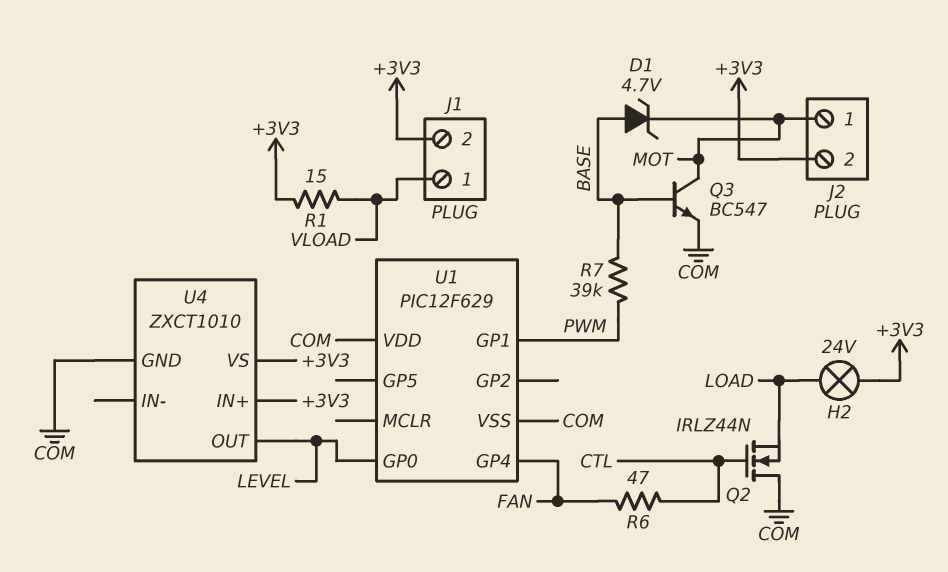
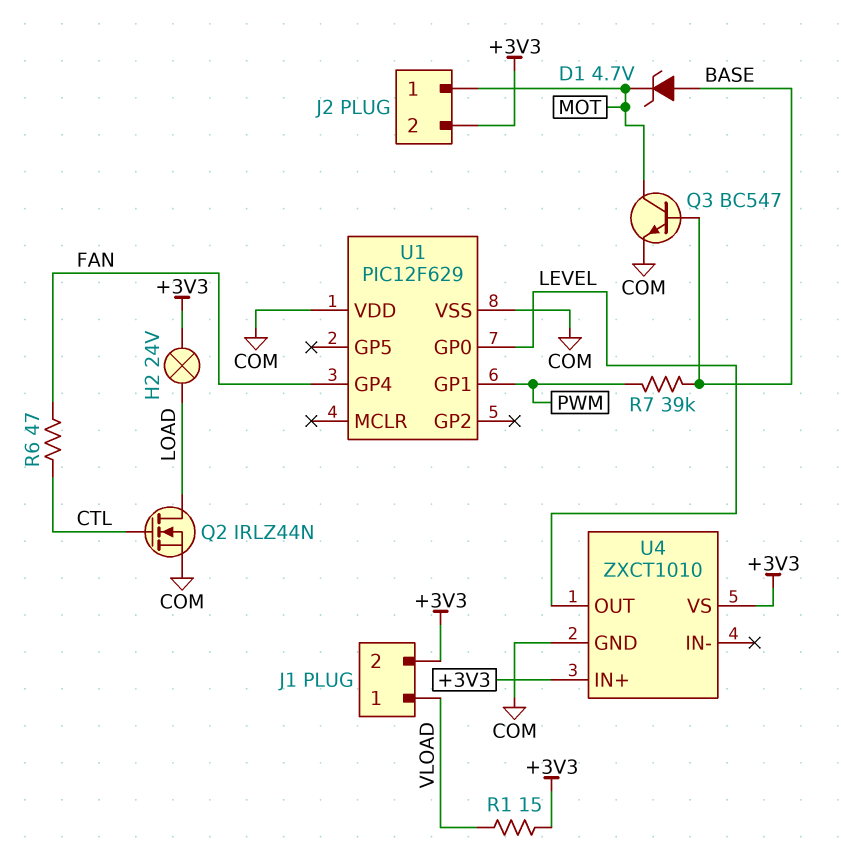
Q2: NMOS IRLZ44N (G CTL, D COM, S LOAD) -> NMOS IRLZ44N (G CTL, D LOAD, S COM)

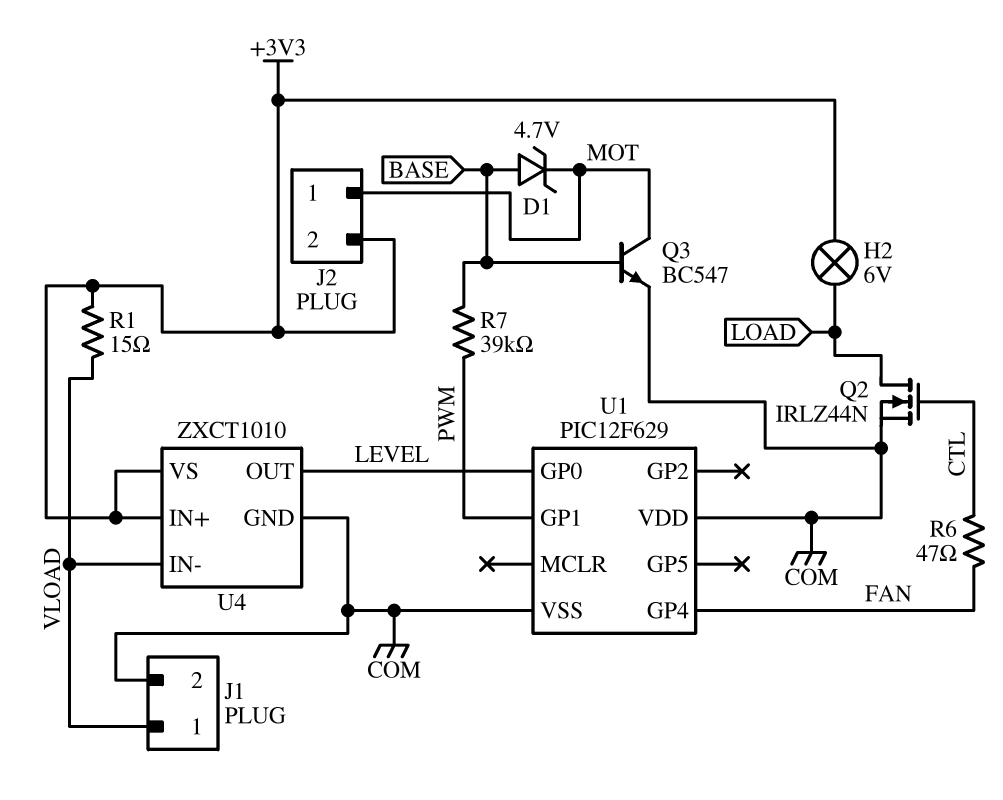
H2: lamp 24V (+3V3, LOAD) -> lamp 6V (+3V3, LOAD)
J1 pin 2: +3V3 -> COM
U4 pin IN-: none -> VLOAD

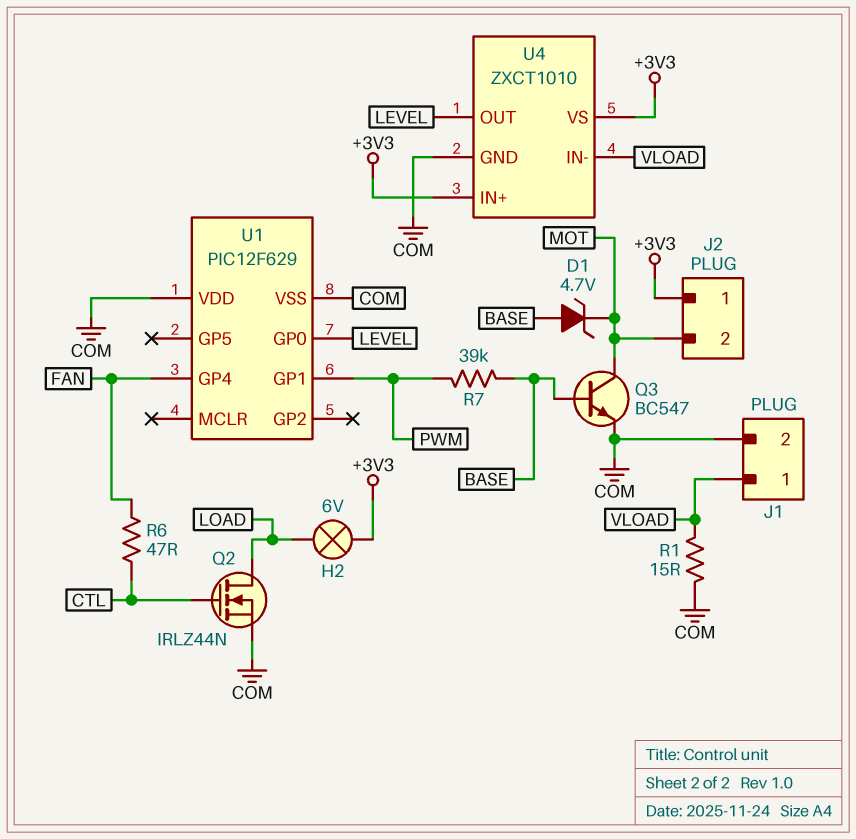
J2 pin 1: MOT -> +3V3
J2 pin 2: +3V3 -> MOT
R1: 15 (+3V3, VLOAD) -> 15 (COM, VLOAD)

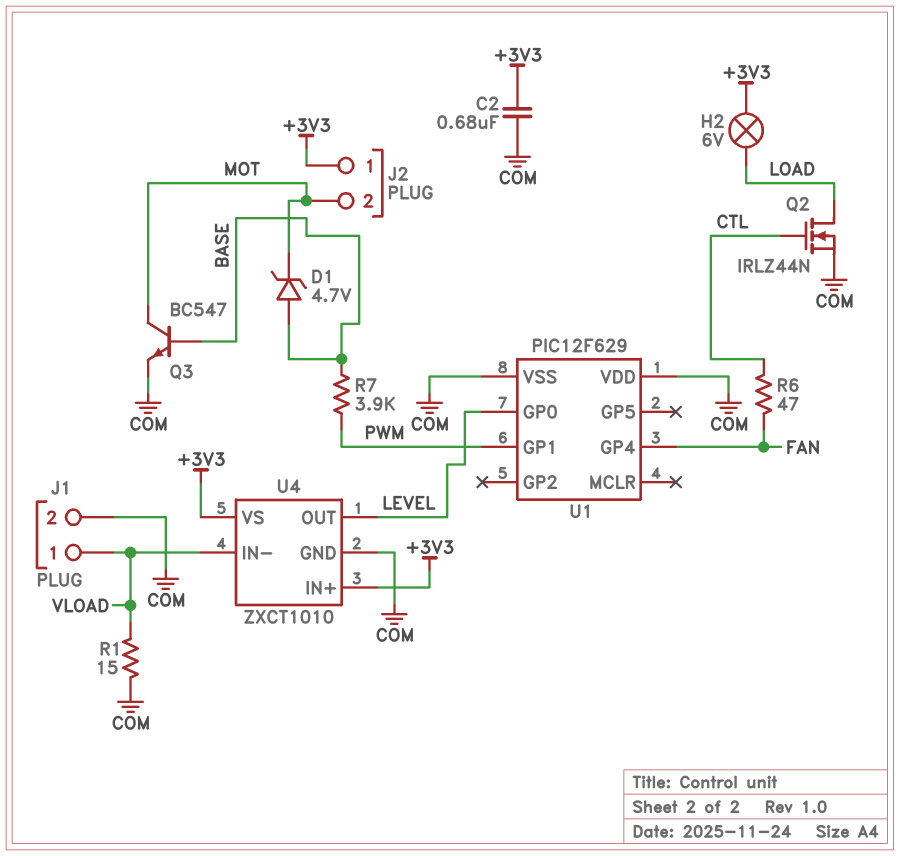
C2: none -> 680nF (+3V3, COM)
R7: 39k (BASE, PWM) -> 3.9k (BASE, PWM)

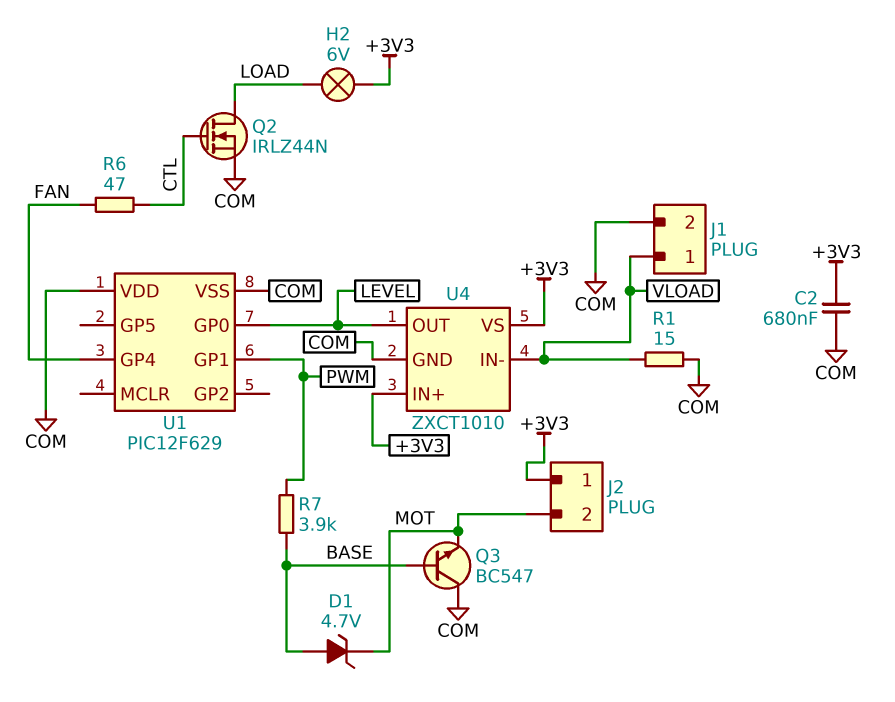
Q3: NPN BC547 (B BASE, C MOT, E COM) -> NPN BC547 (B BASE, C COM, E MOT)

